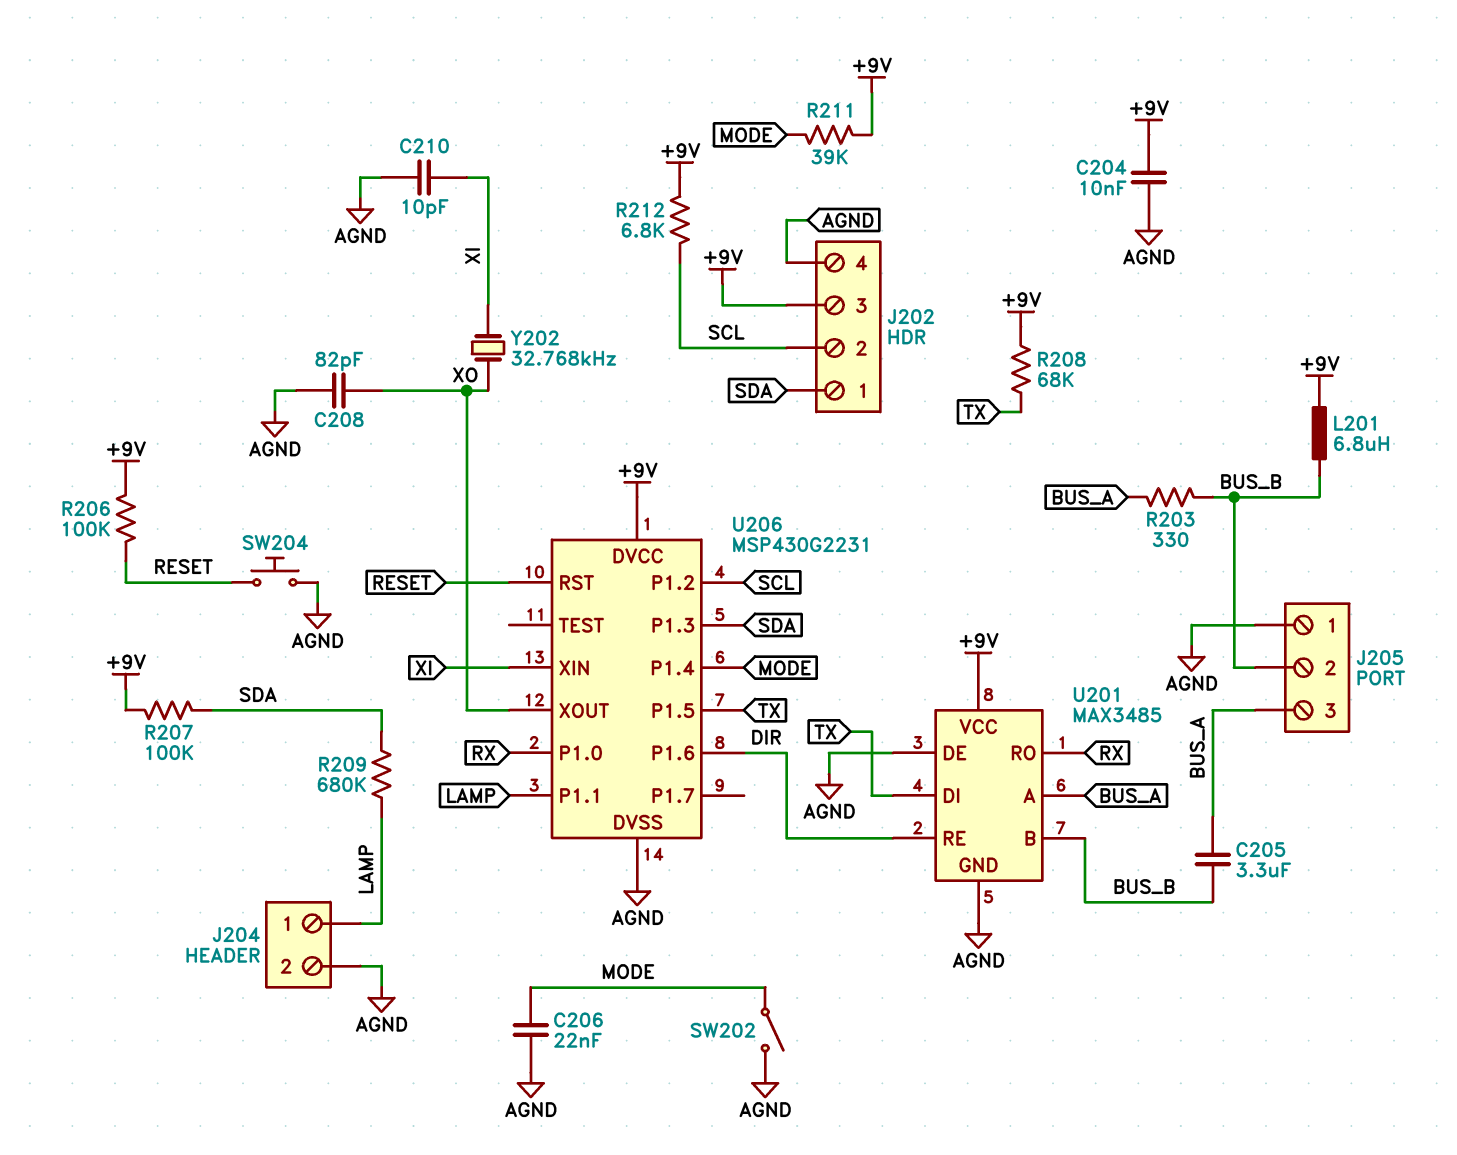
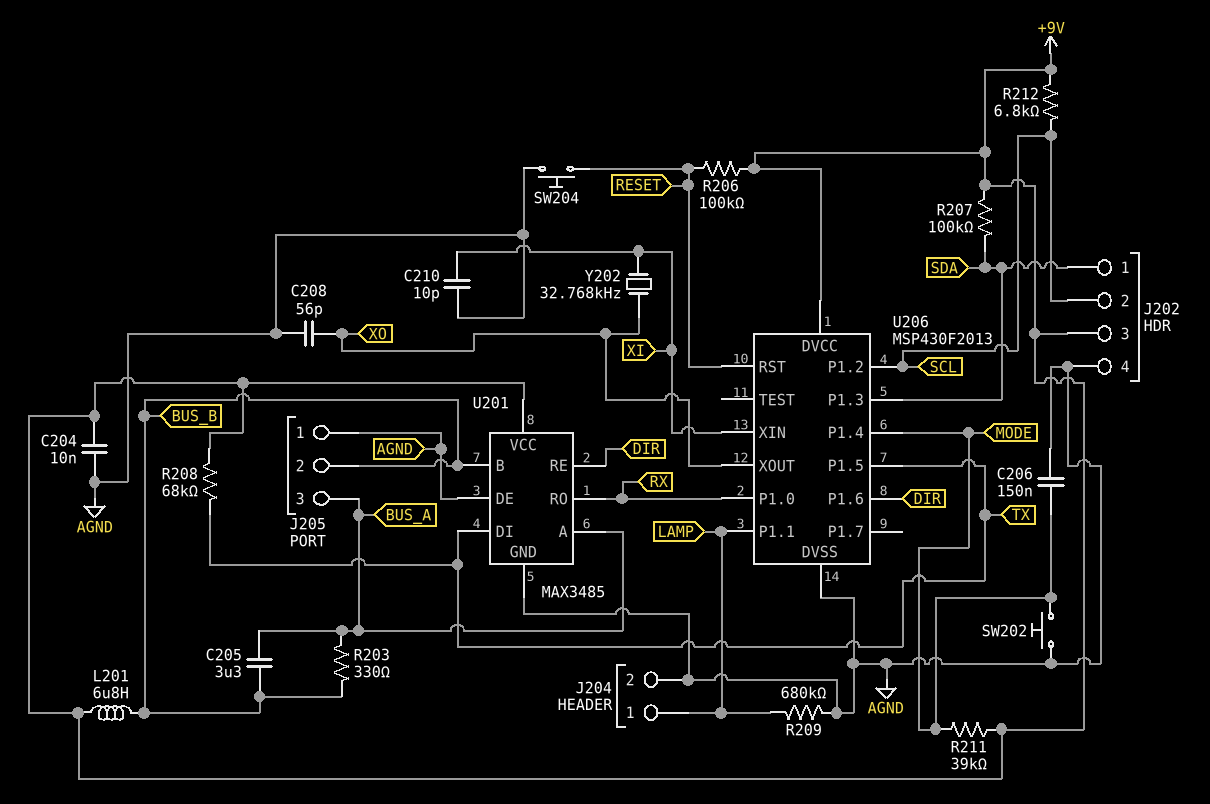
C206: 22nF (AGND, MODE) -> 150nF (AGND, MODE)
C208: 82pF (AGND, XO) -> 56pF (AGND, XO)
R209: 680k (LAMP, SDA) -> 680k (AGND, LAMP)
SW202: switch (AGND, MODE) -> button (AGND, MODE)
U206: MSP430G2231 -> MSP430F2013

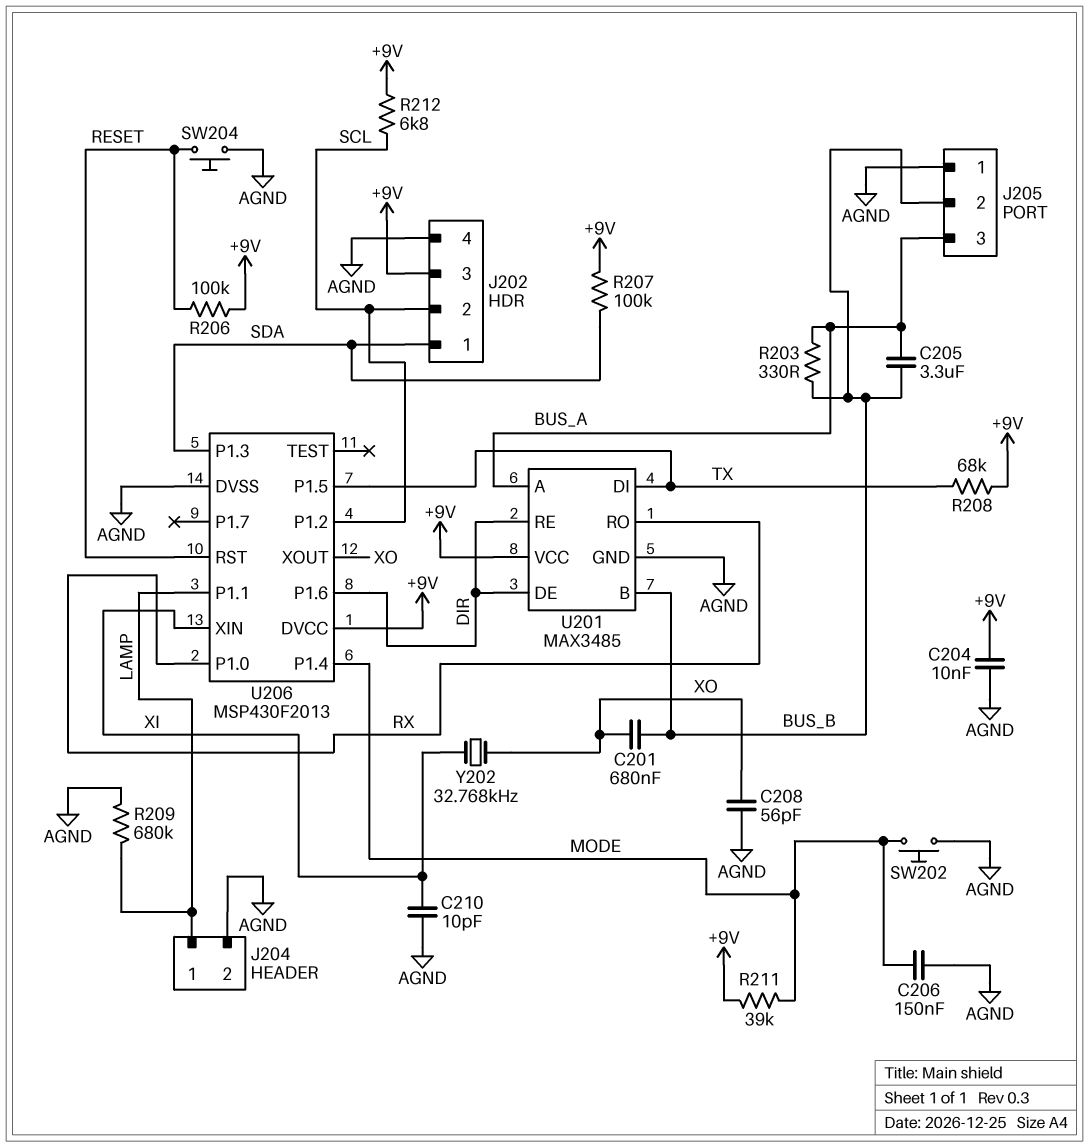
C201: none -> 680nF (BUS_B, XO)
L201: 6.8uH (+9V, BUS_B) -> none
U201 pin DE: AGND -> DIR

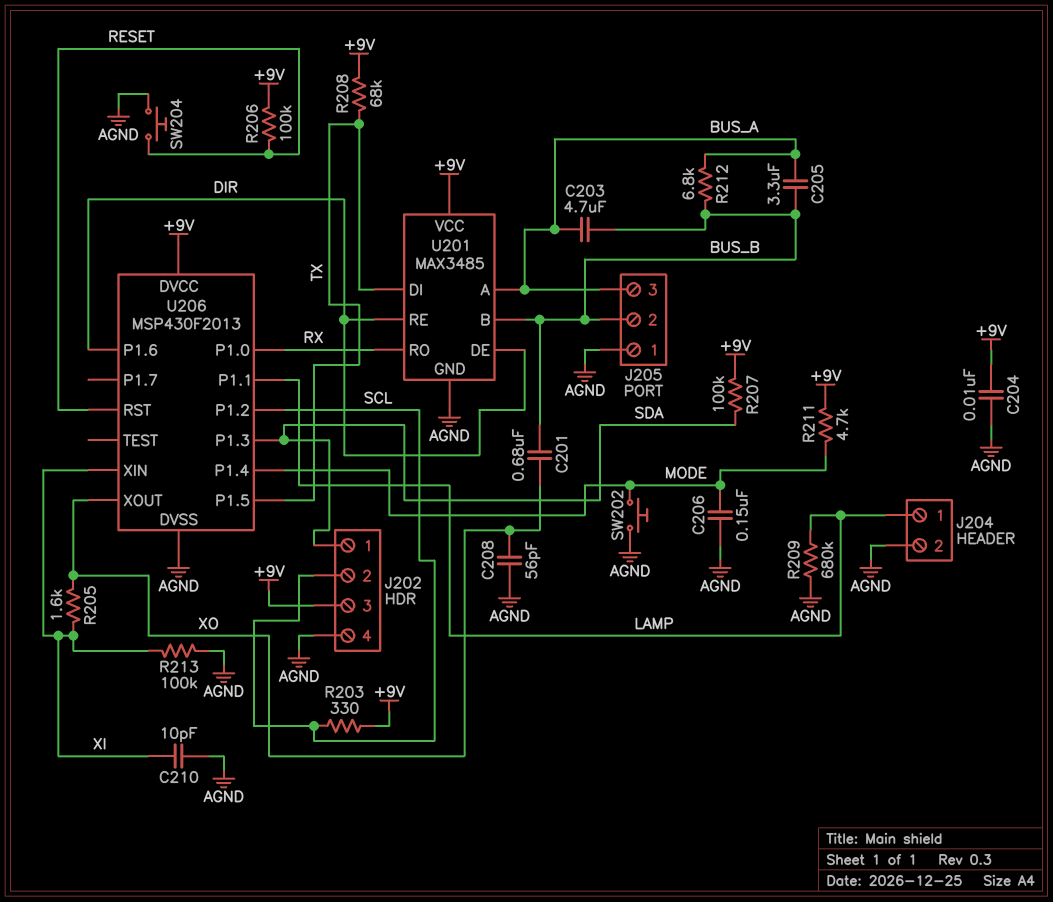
C203: none -> 4.7uF (BUS_A, BUS_B)
R203: 330 (BUS_A, BUS_B) -> 330 (+9V, SCL)
R205: none -> 1.6k (XI, XO)
R211: 39k (+9V, MODE) -> 4.7k (+9V, MODE)
R212: 6.8k (+9V, SCL) -> 6.8k (BUS_A, BUS_B)
R213: none -> 100k (AGND, XI)
Y202: 32.768kHz (XI, XO) -> none

